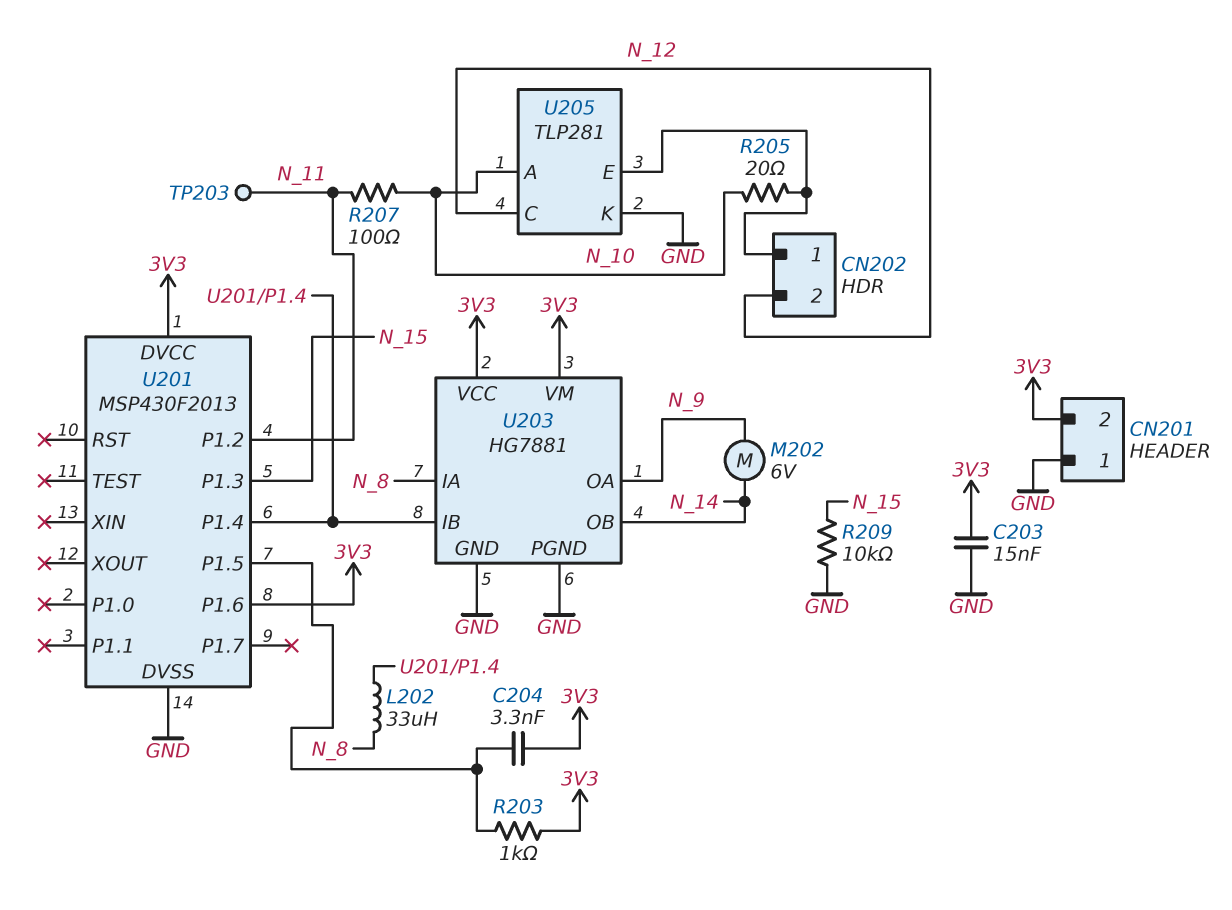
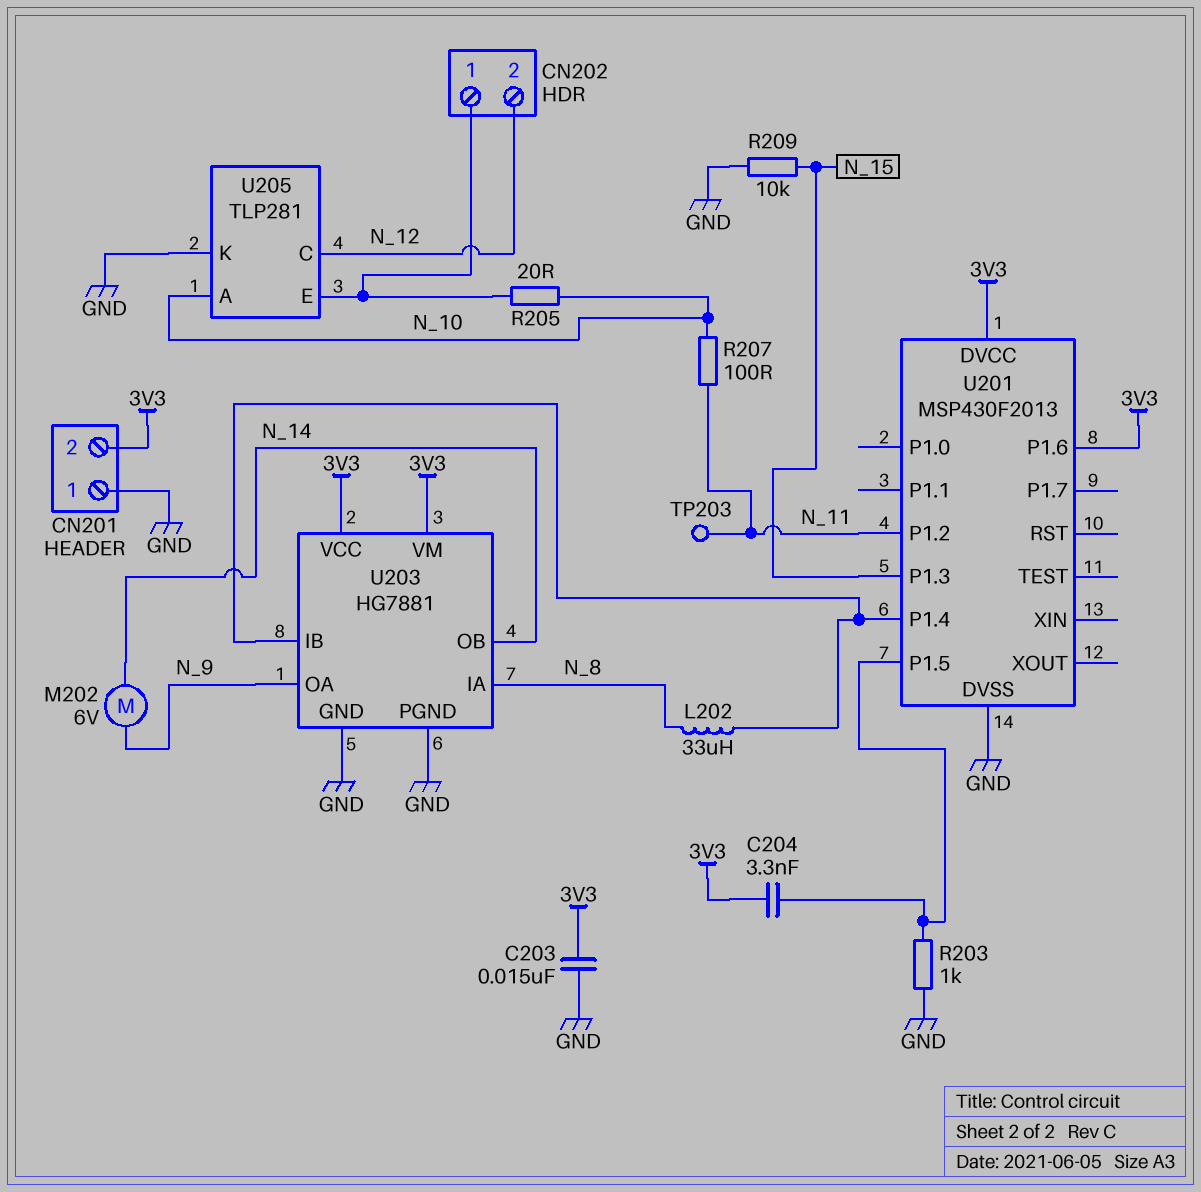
R203: 1k (3V3, U201/P1.5) -> 1k (GND, U201/P1.5)

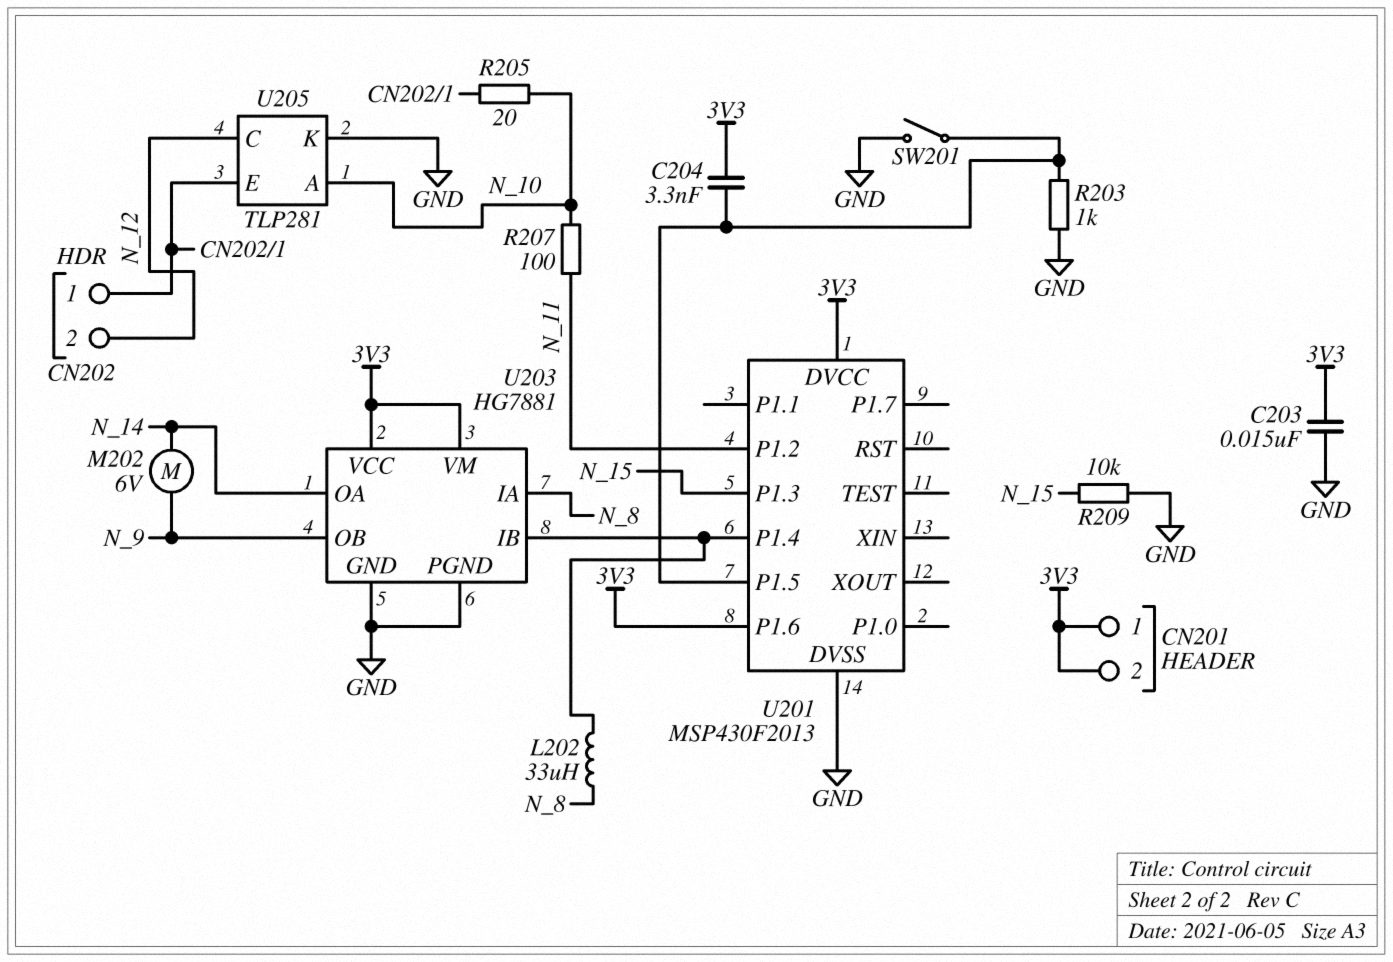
CN201 pin 1: GND -> 3V3
SW201: none -> switch (GND, U201/P1.5)
TP203: test point (N_11) -> none
U203 pin OA: N_9 -> N_14
U203 pin OB: N_14 -> N_9

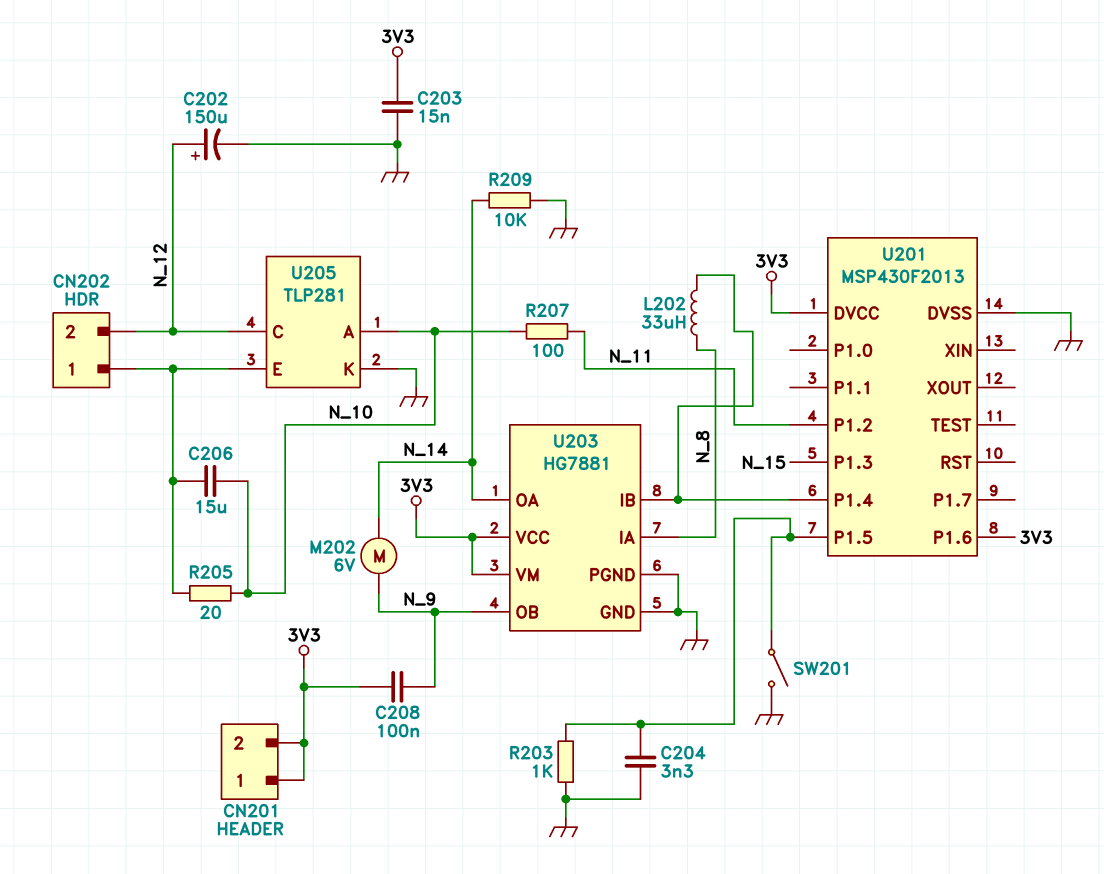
C202: none -> 150uF (plus N_12, minus GND)
C204: 3.3nF (3V3, U201/P1.5) -> 3.3nF (GND, U201/P1.5)
C206: none -> 15uF (CN202/1, N_10)
C208: none -> 100nF (3V3, N_9)
R209: 10k (GND, N_15) -> 10k (GND, N_14)

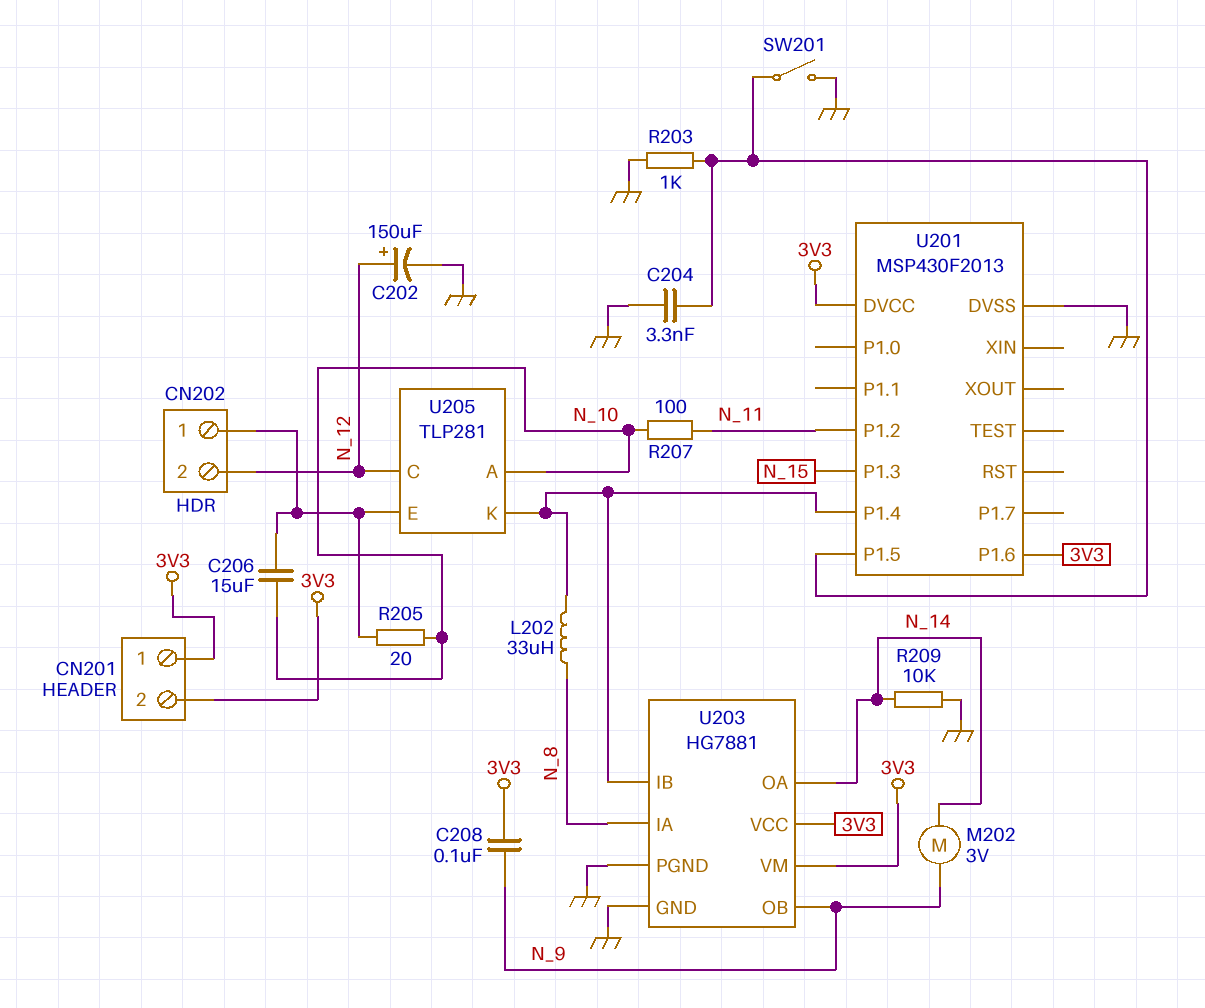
C203: 15nF (3V3, GND) -> none
M202: motor 6V (N_9, N_14) -> motor 3V (N_9, N_14)
U205 pin K: GND -> U201/P1.4

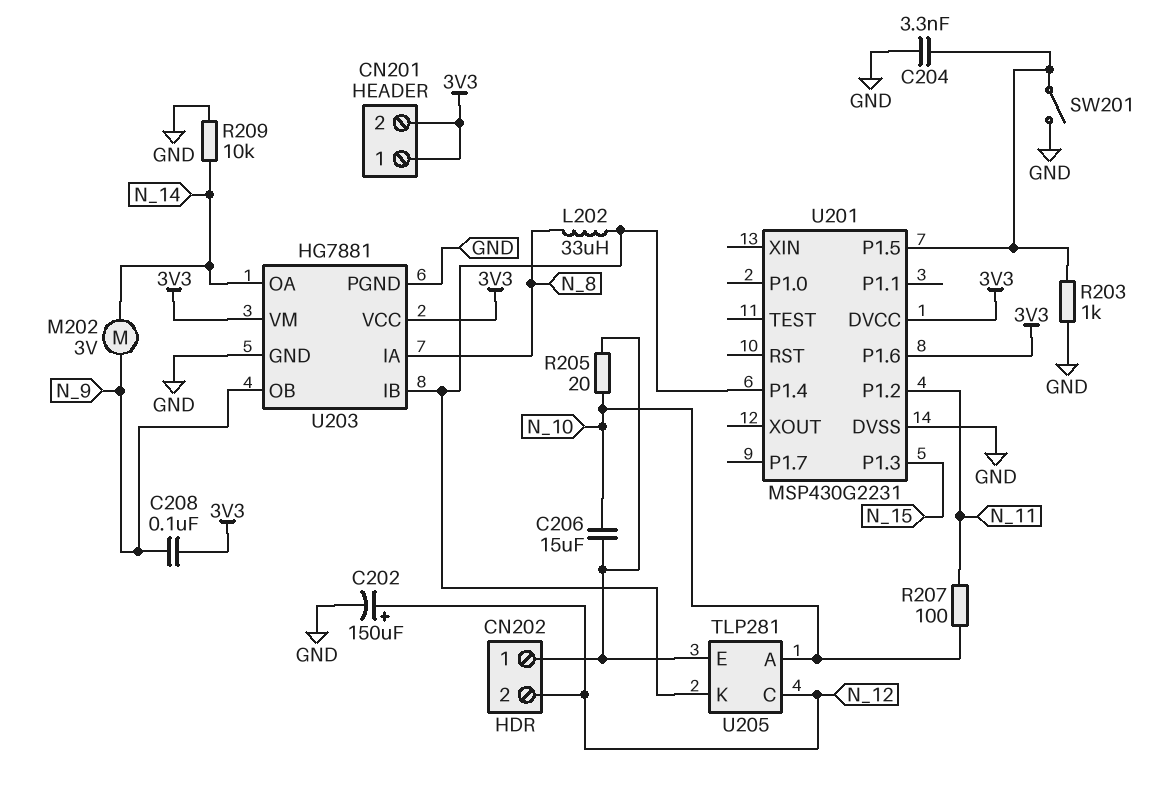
U201: MSP430F2013 -> MSP430G2231

